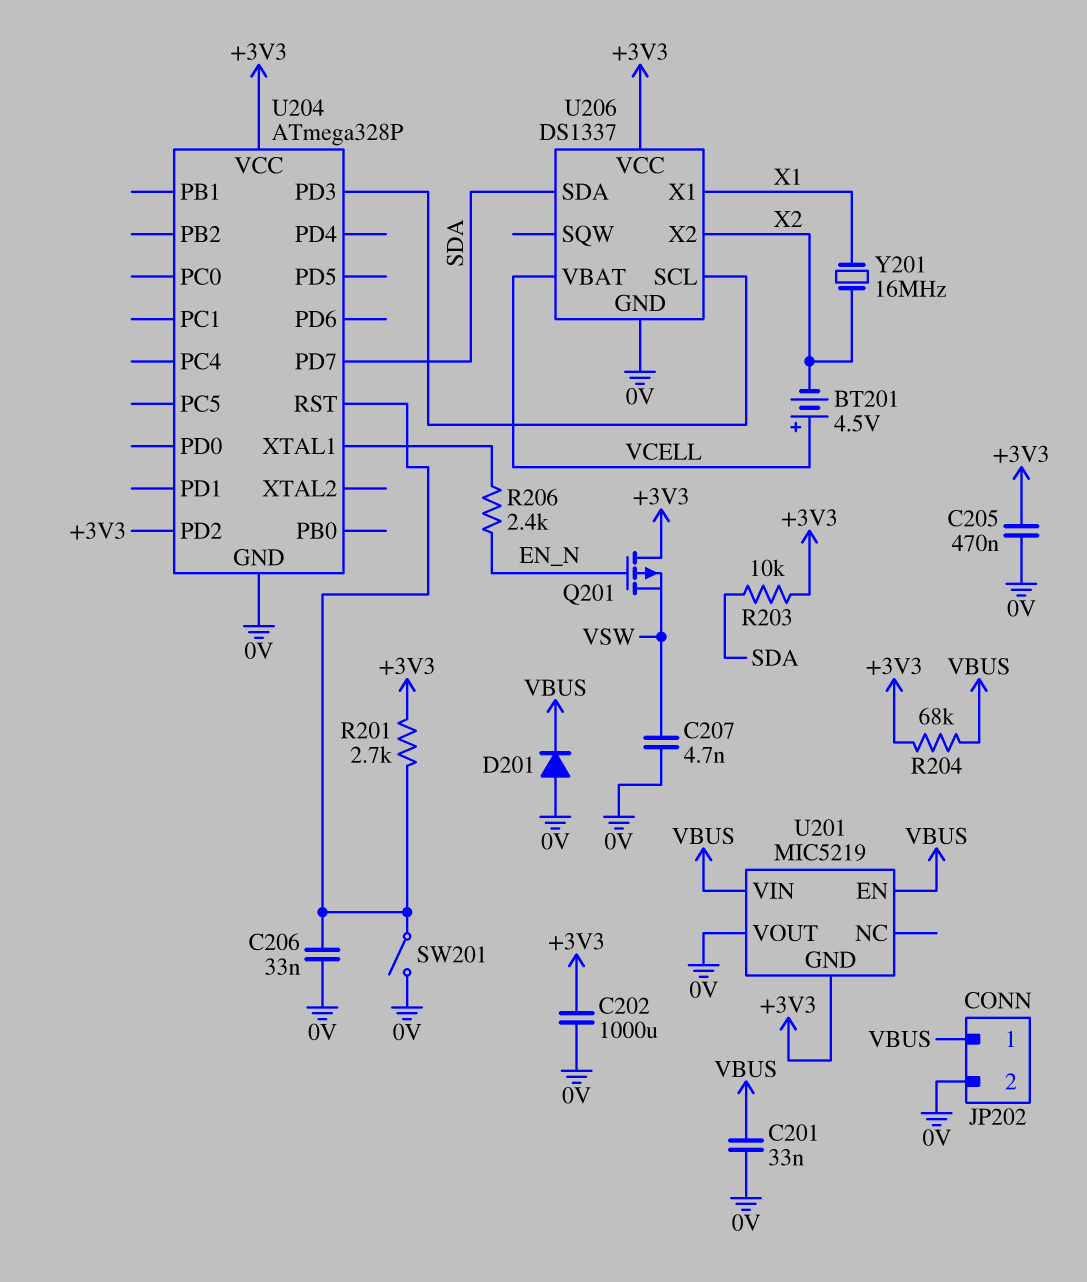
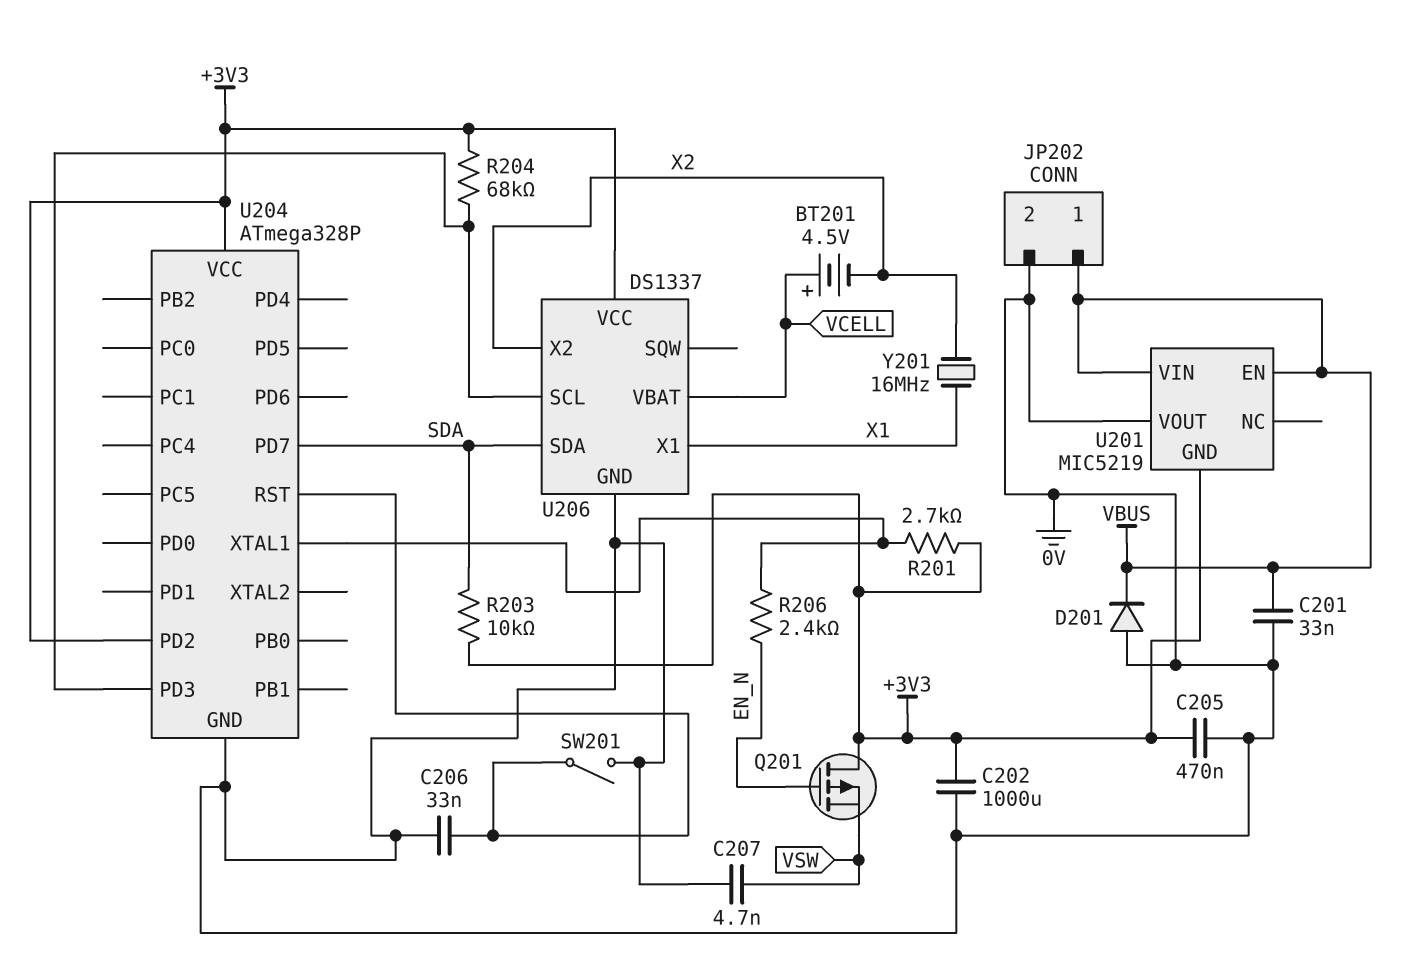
R201: 2.7k (+3V3, U204/RST) -> 2.7k (+3V3, U204/XTAL1)
R204: 68k (+3V3, VBUS) -> 68k (+3V3, U204/PD3)

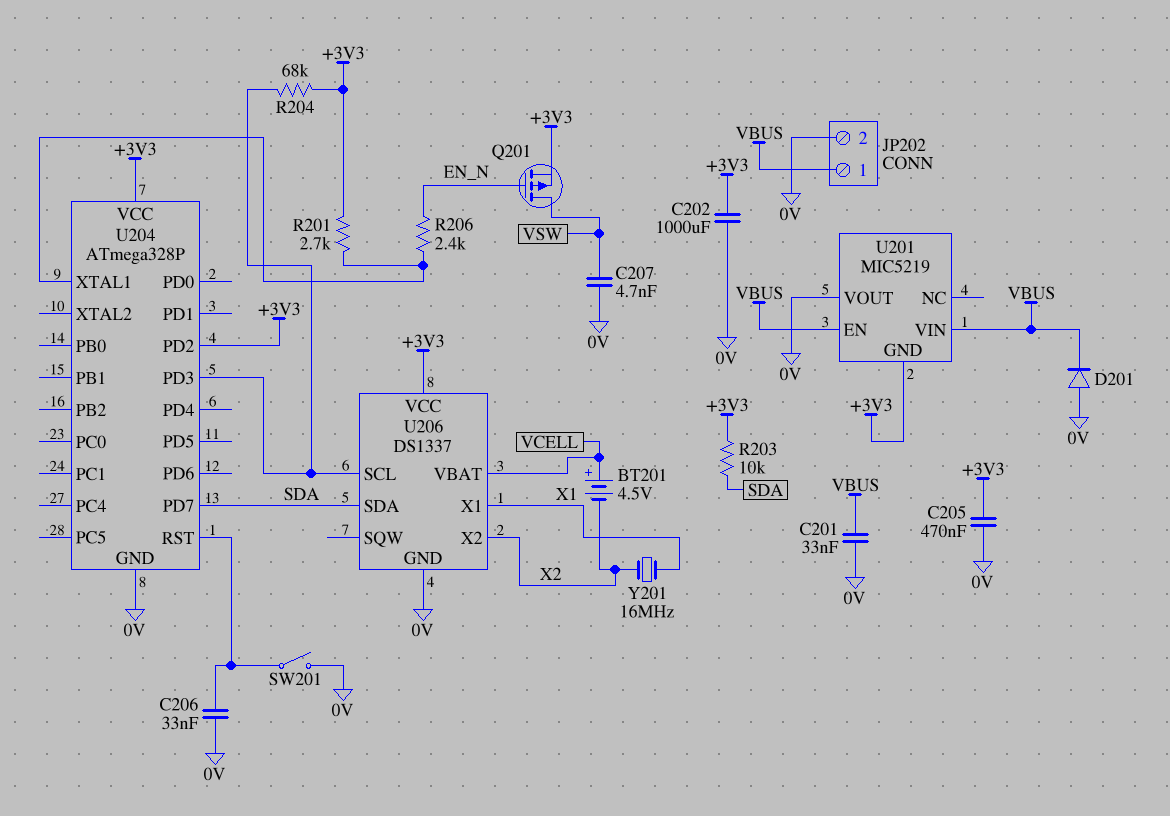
Q201: PMOS (G EN_N, D +3V3, S VSW) -> PMOS (G EN_N, D VSW, S +3V3)

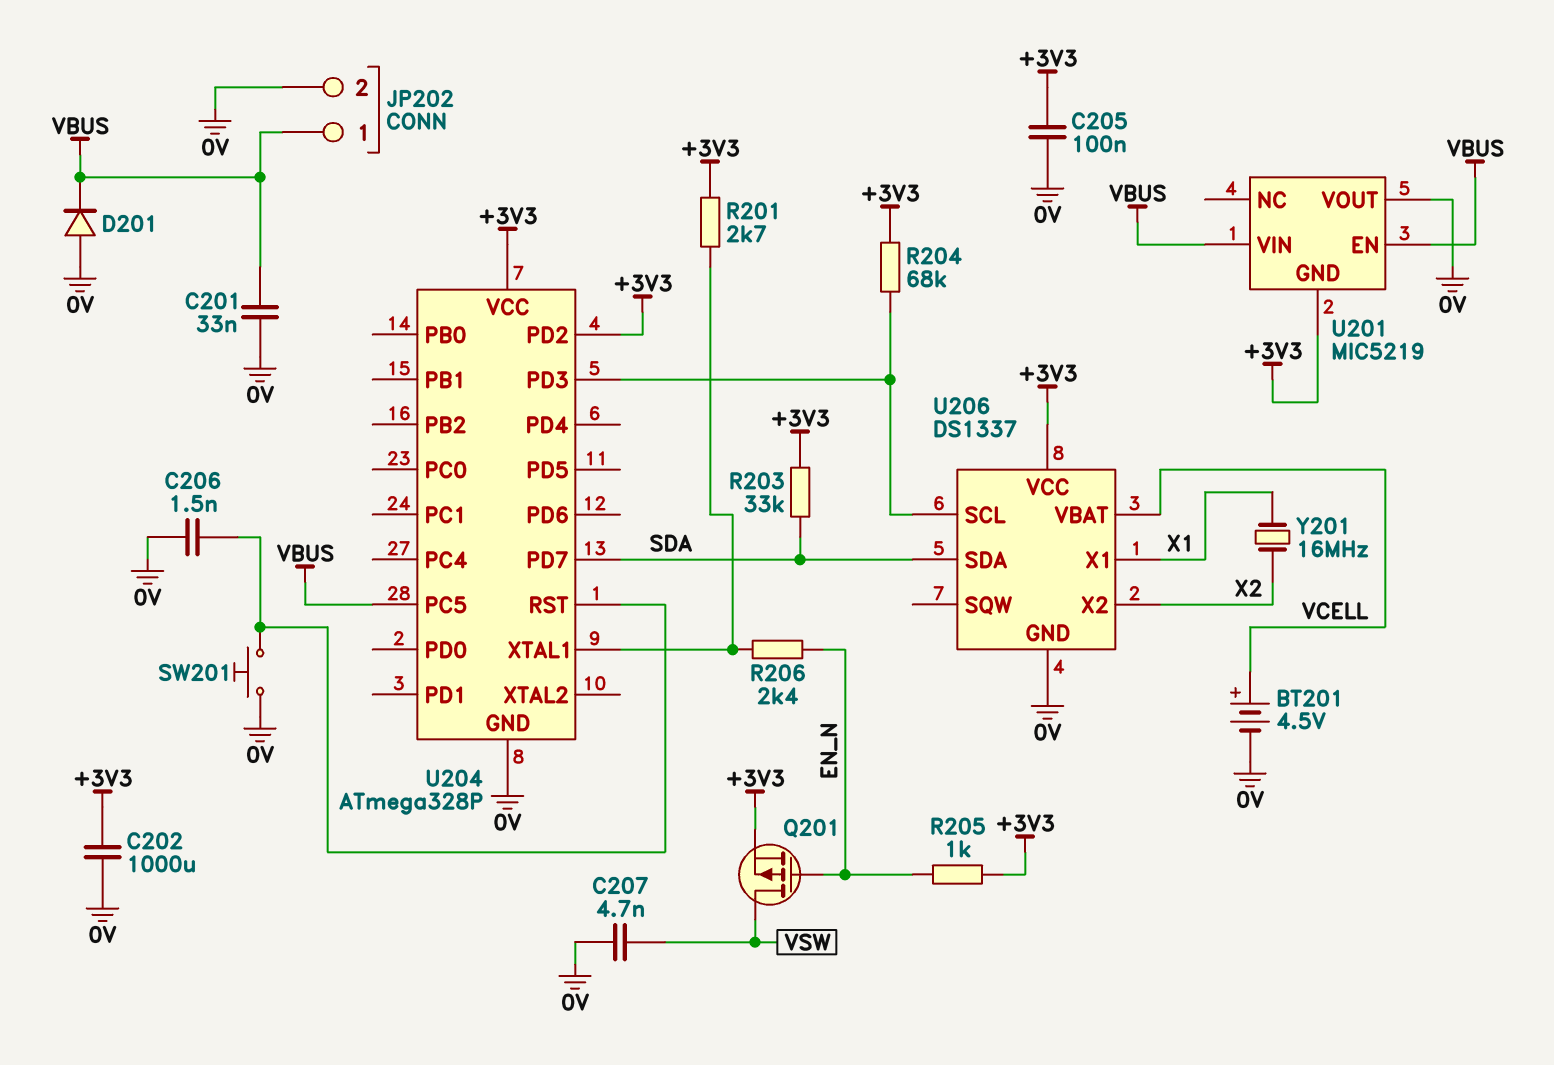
BT201: 4.5V (plus VCELL, minus X2) -> 4.5V (plus VCELL, minus 0V)
C205: 470nF (+3V3, 0V) -> 100nF (+3V3, 0V)
C206: 33nF (0V, U204/RST) -> 1.5nF (0V, U204/RST)
R203: 10k (+3V3, SDA) -> 33k (+3V3, SDA)
R205: none -> 1k (+3V3, EN_N)
SW201: switch (0V, U204/RST) -> button (0V, U204/RST)
U204 pin PC5: none -> VBUS

